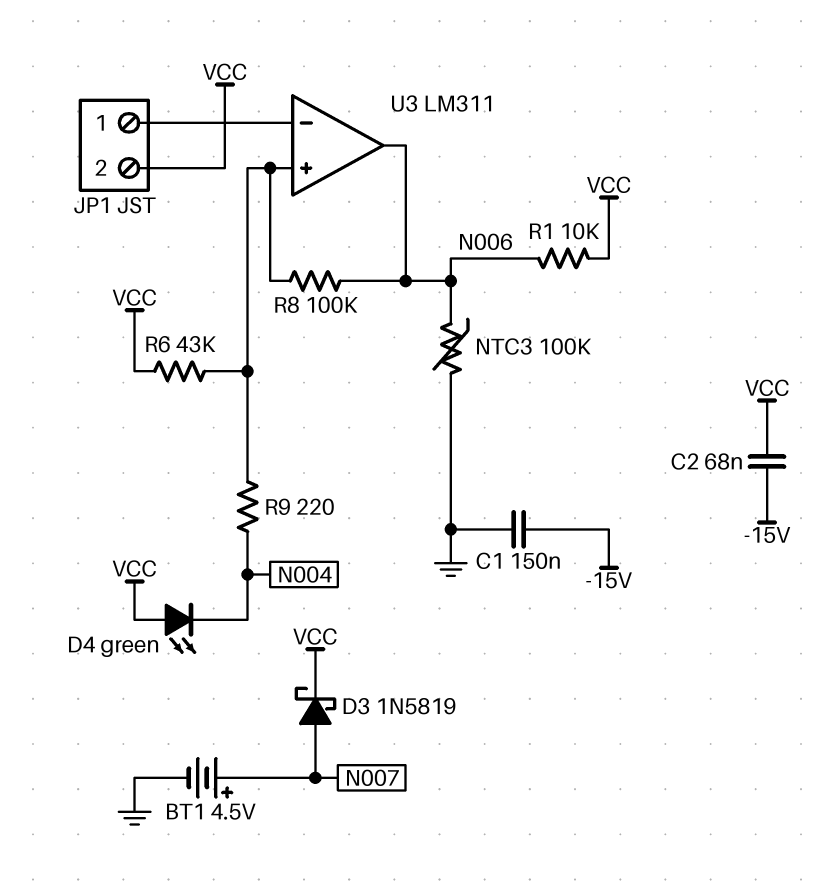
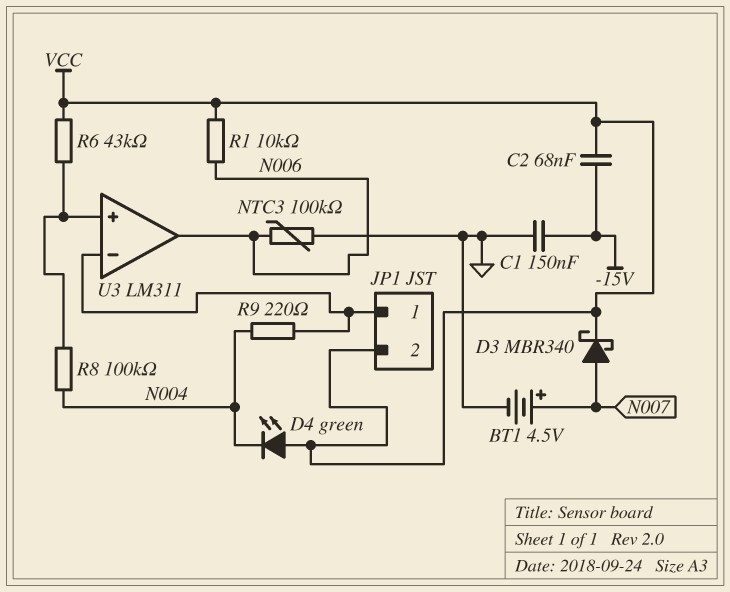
D3: schottky 1N5819 (A N007, K VCC) -> schottky MBR340 (A N007, K VCC)
R8: 100k (N006, U3/in+) -> 100k (N004, U3/in+)
R9: 220 (N004, U3/in+) -> 220 (JP1/1, N004)

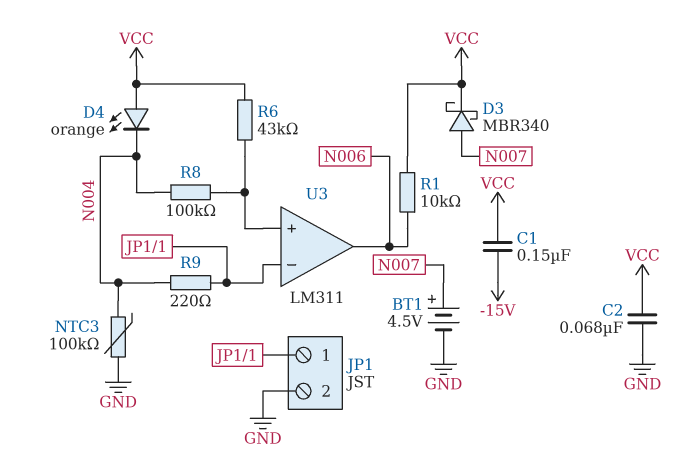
C1: 150nF (-15V, GND) -> 150nF (-15V, VCC)
C2: 68nF (-15V, VCC) -> 68nF (GND, VCC)
D4: LED green (A VCC, K N004) -> LED orange (A VCC, K N004)
JP1 pin 2: VCC -> GND
NTC3: 100k (GND, N006) -> 100k (GND, N004)

